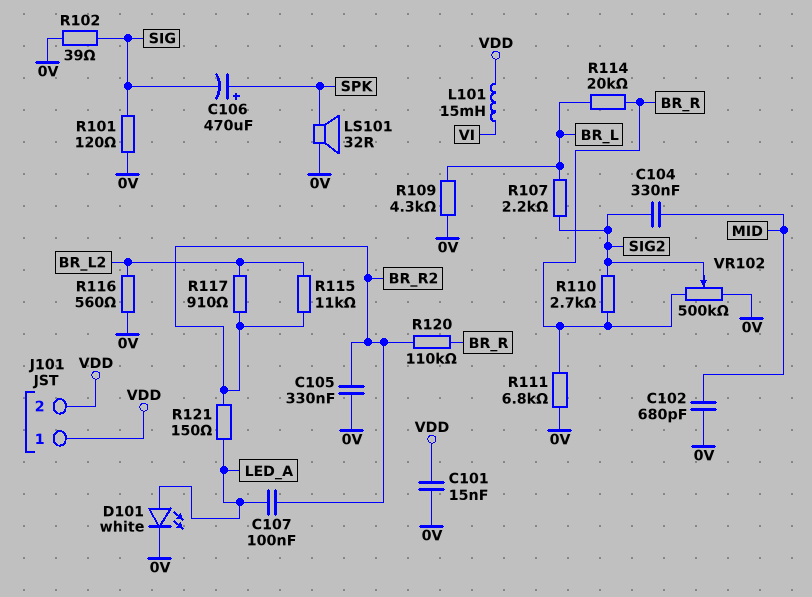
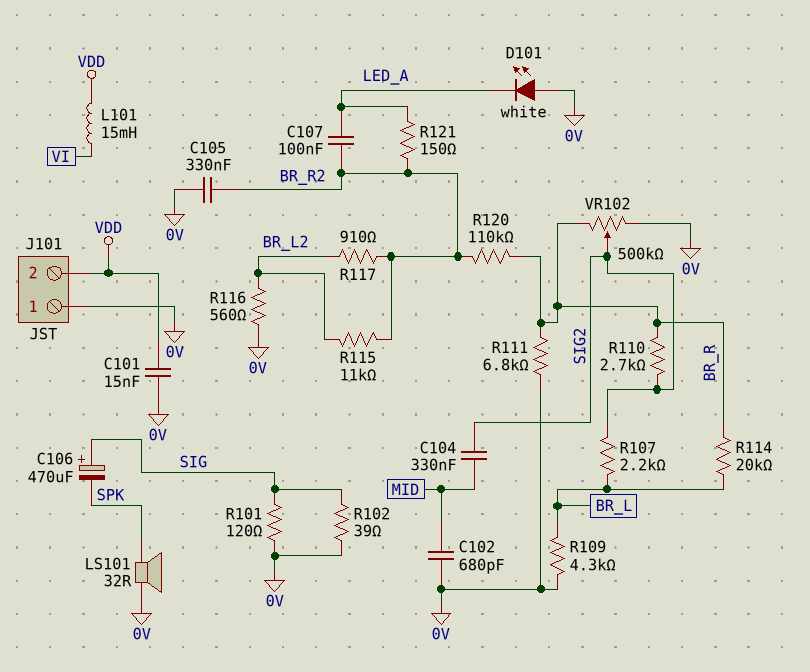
C106: 470uF (plus SPK, minus SIG) -> 470uF (plus SIG, minus SPK)
D101: LED white (A LED_A, K 0V) -> LED white (A 0V, K LED_A)
J101 pin 1: VDD -> 0V

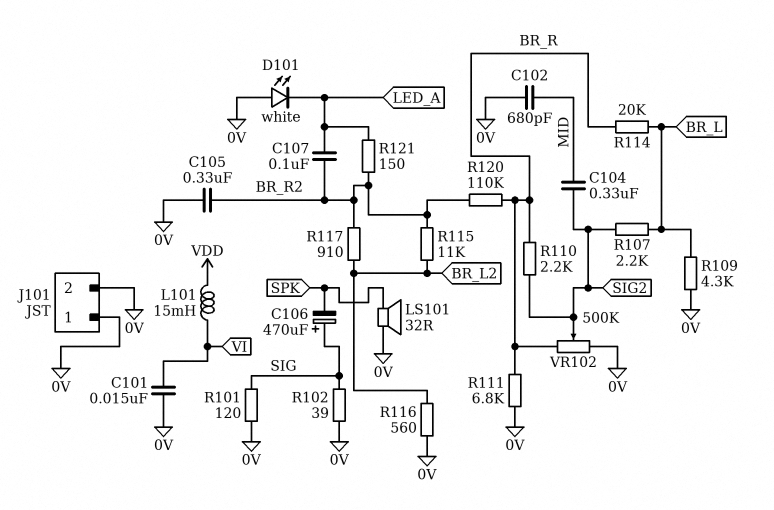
C101: 15nF (0V, VDD) -> 15nF (0V, VI)
J101 pin 2: VDD -> 0V
R110: 2.7k (BR_R, SIG2) -> 2.2k (BR_R, SIG2)

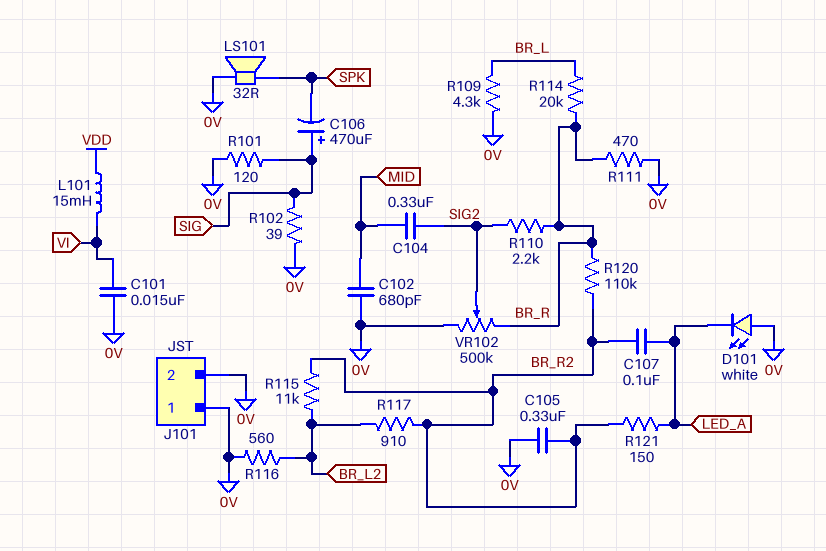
R107: 2.2k (BR_L, SIG2) -> none
R111: 6.8k (0V, BR_R) -> 470 (0V, BR_R)

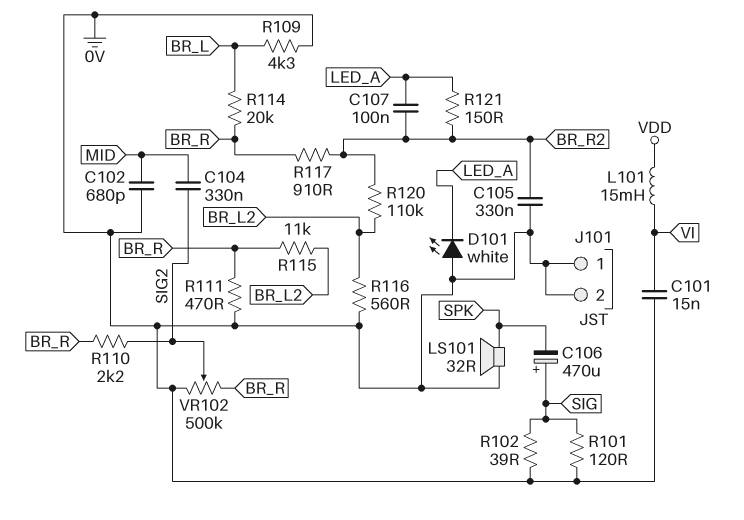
R115: 11k (BR_L2, BR_R2) -> 11k (BR_L2, BR_R)
R117: 910 (BR_L2, BR_R2) -> 910 (BR_R, BR_R2)
R120: 110k (BR_R, BR_R2) -> 110k (BR_L2, BR_R2)

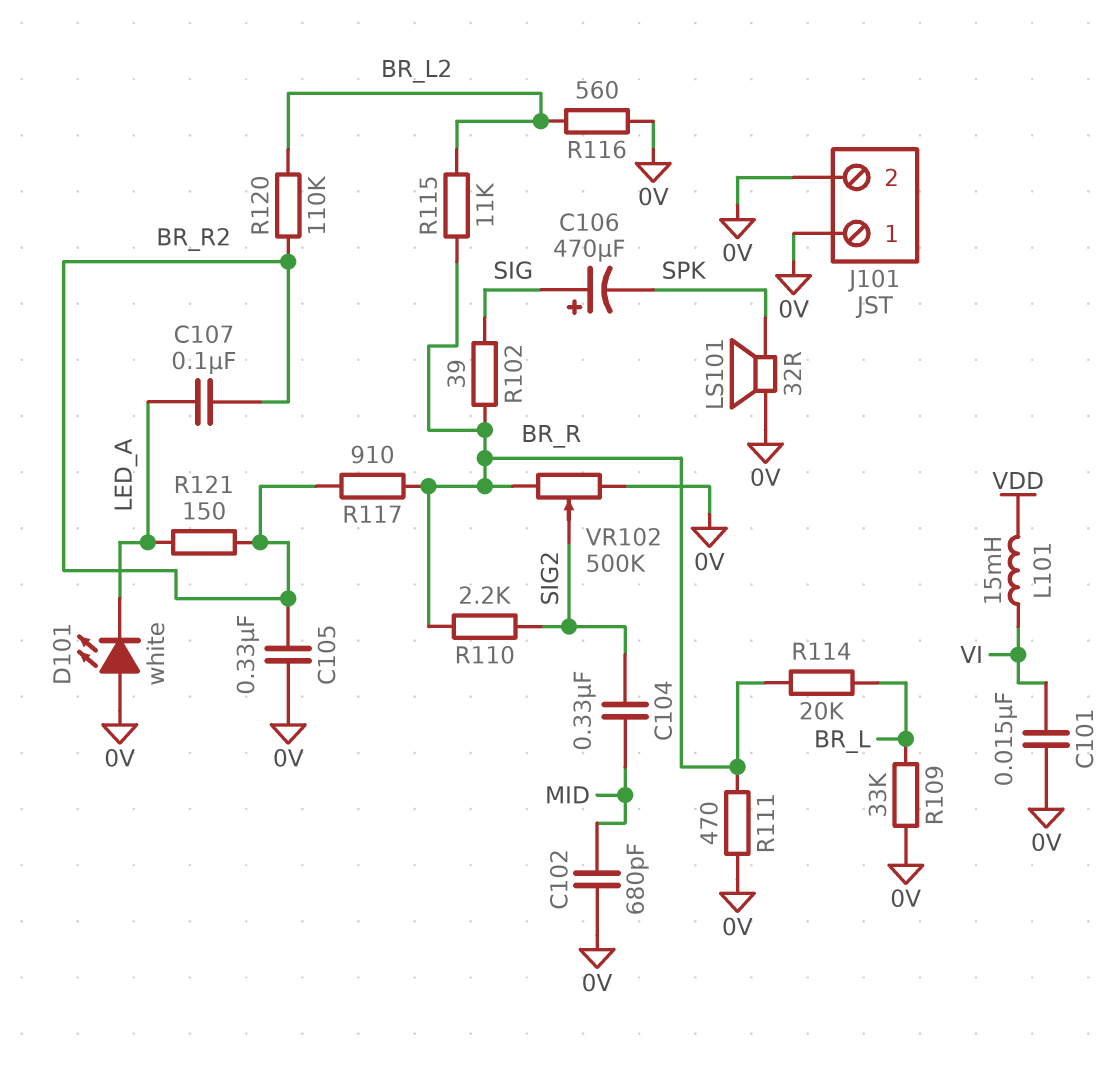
R101: 120 (0V, SIG) -> none
R102: 39 (0V, SIG) -> 39 (BR_R, SIG)
R109: 4.3k (0V, BR_L) -> 33k (0V, BR_L)

